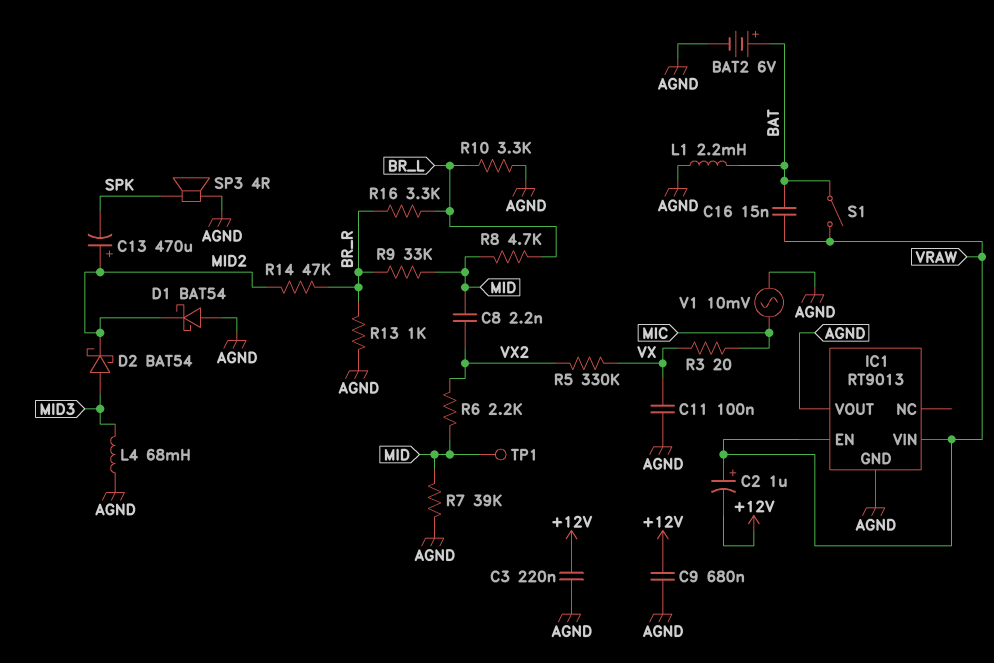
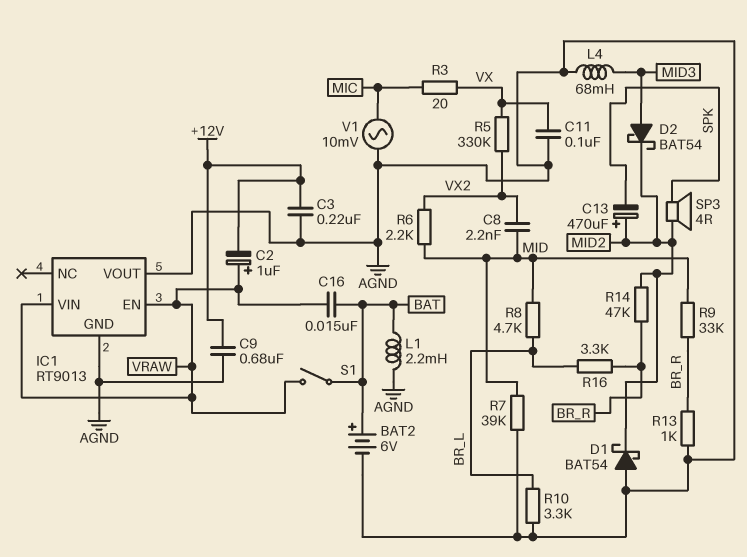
SP3: speaker 4R (AGND, SPK) -> speaker 4R (MID2, SPK)
TP1: test point (MID) -> none

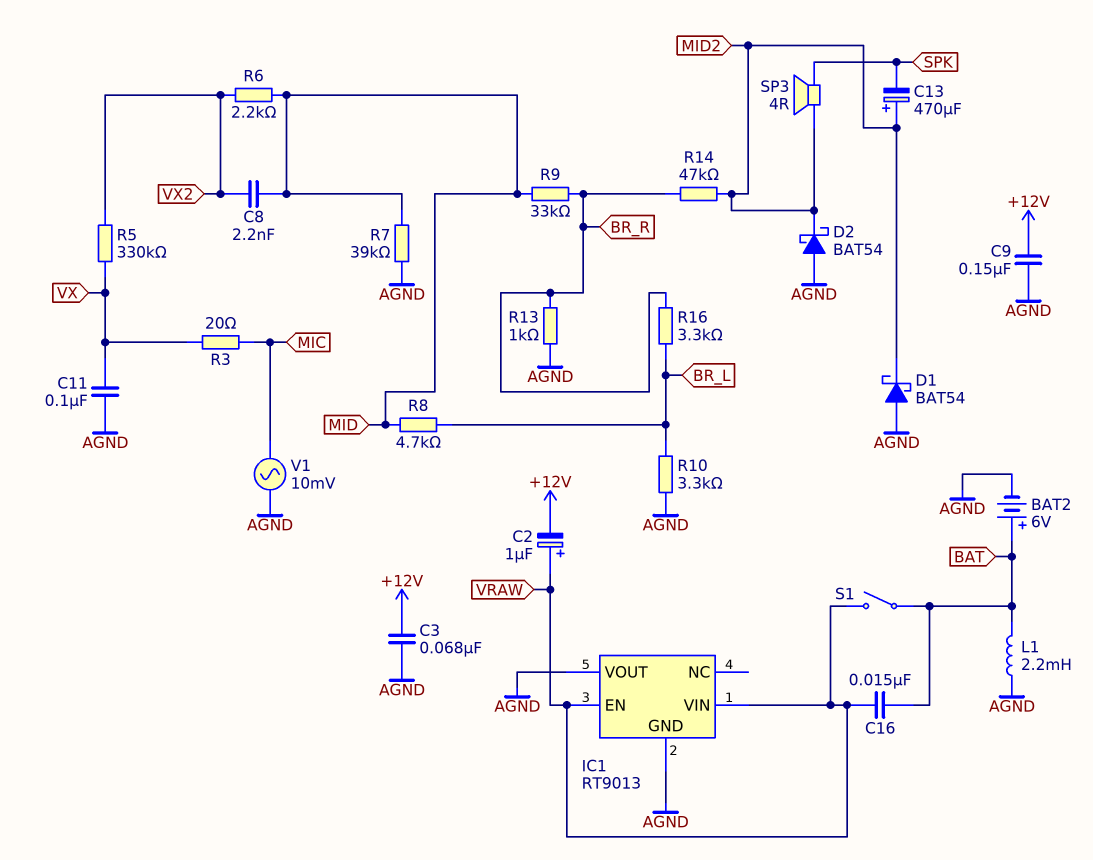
C3: 220nF (+12V, AGND) -> 68nF (+12V, AGND)
C9: 680nF (+12V, AGND) -> 150nF (+12V, AGND)
D2: schottky BAT54 (A MID3, K MID2) -> schottky BAT54 (A AGND, K MID2)
L4: 68mH (AGND, MID3) -> none

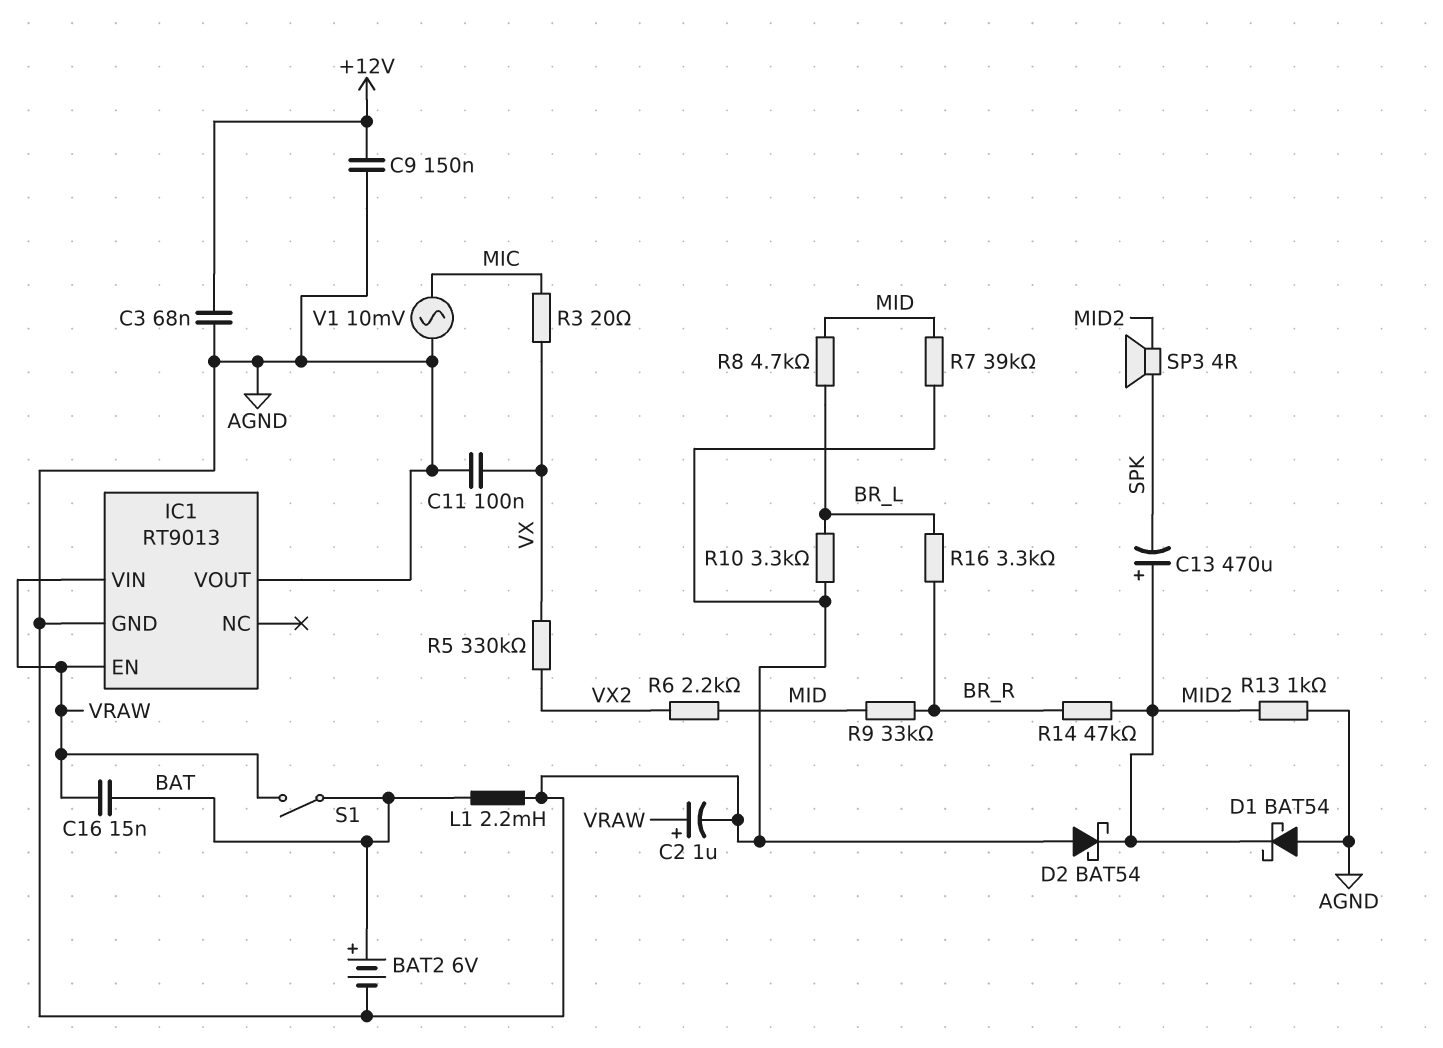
C2: 1uF (plus VRAW, minus +12V) -> 1uF (plus VRAW, minus AGND)
C8: 2.2nF (MID, VX2) -> none
R13: 1k (AGND, BR_R) -> 1k (AGND, MID2)

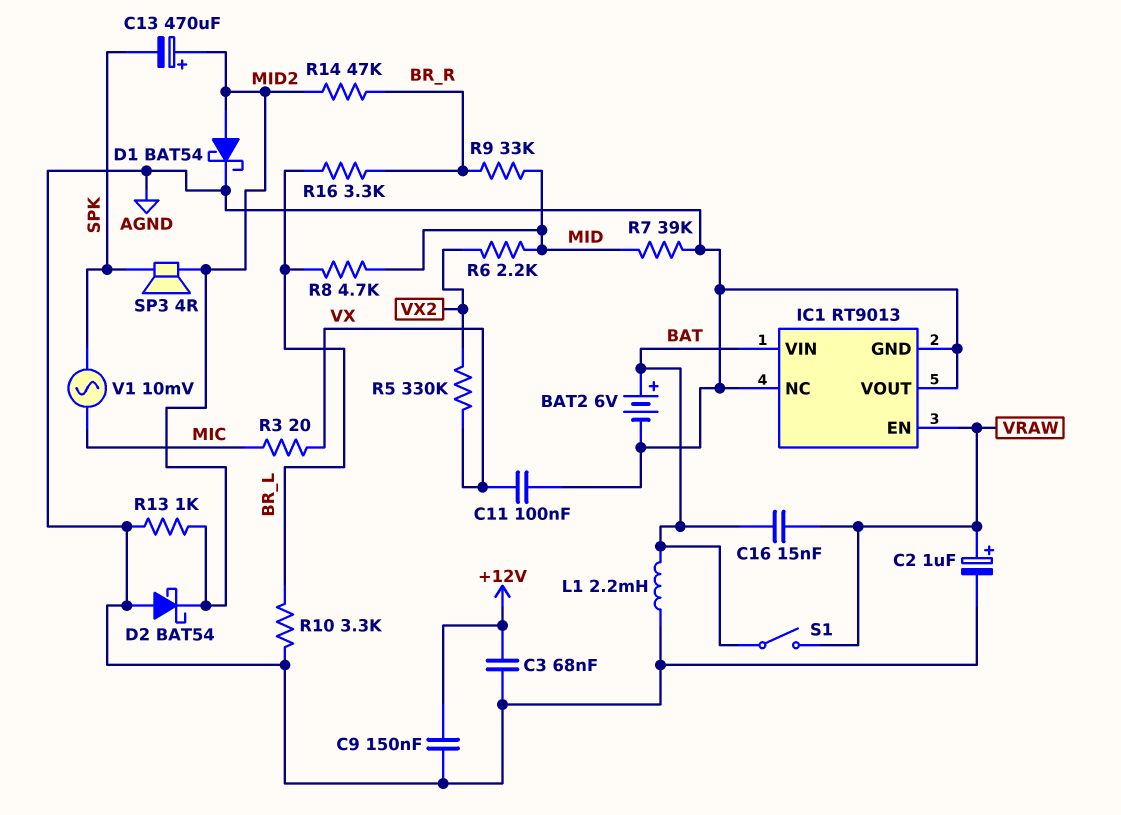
D1: schottky BAT54 (A AGND, K MID2) -> schottky BAT54 (A MID2, K AGND)
IC1 pin NC: none -> AGND
IC1 pin VIN: VRAW -> BAT
V1: AC 10mV (AGND, MIC) -> AC 10mV (MIC, SPK)

